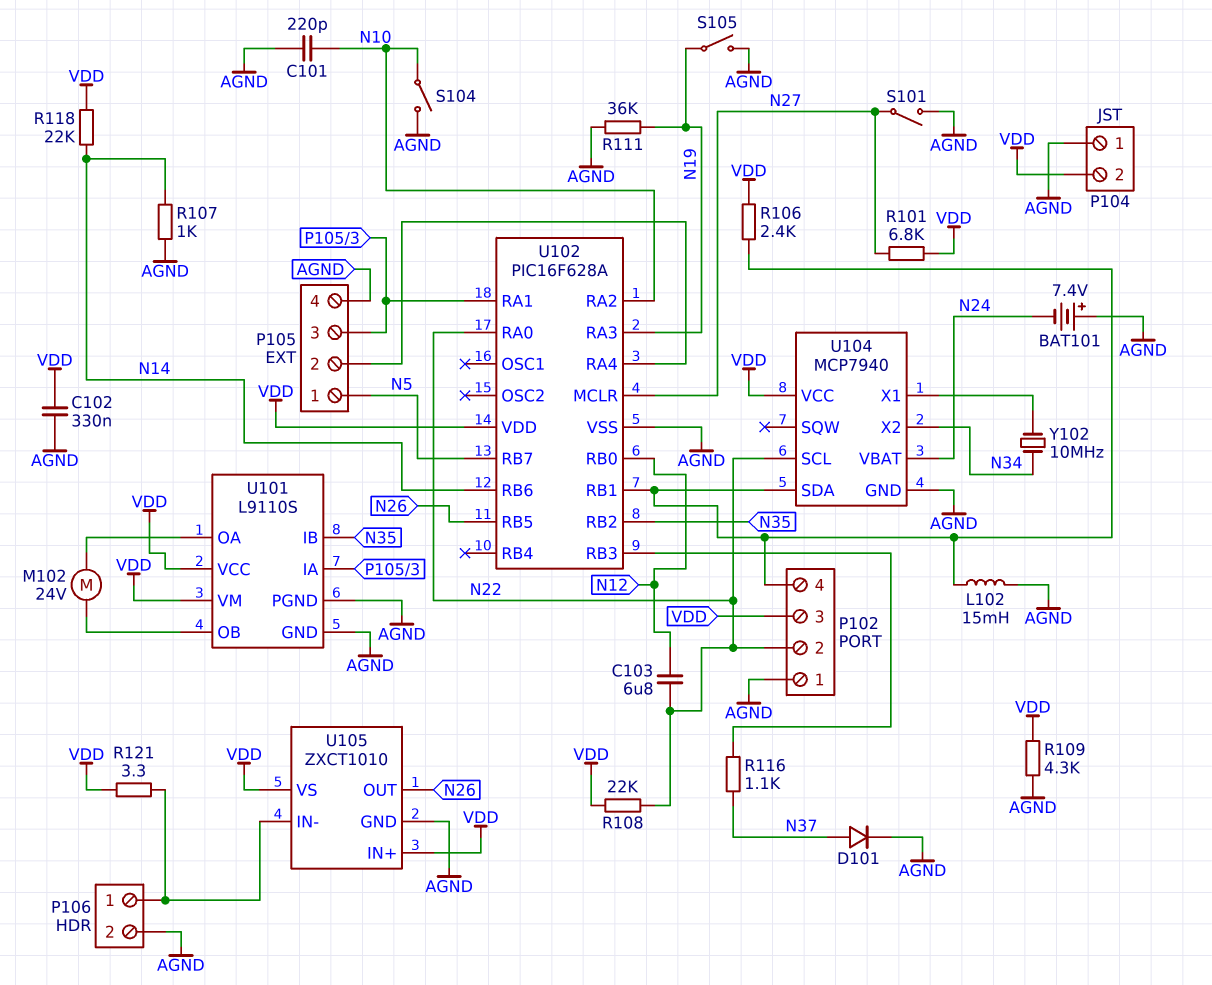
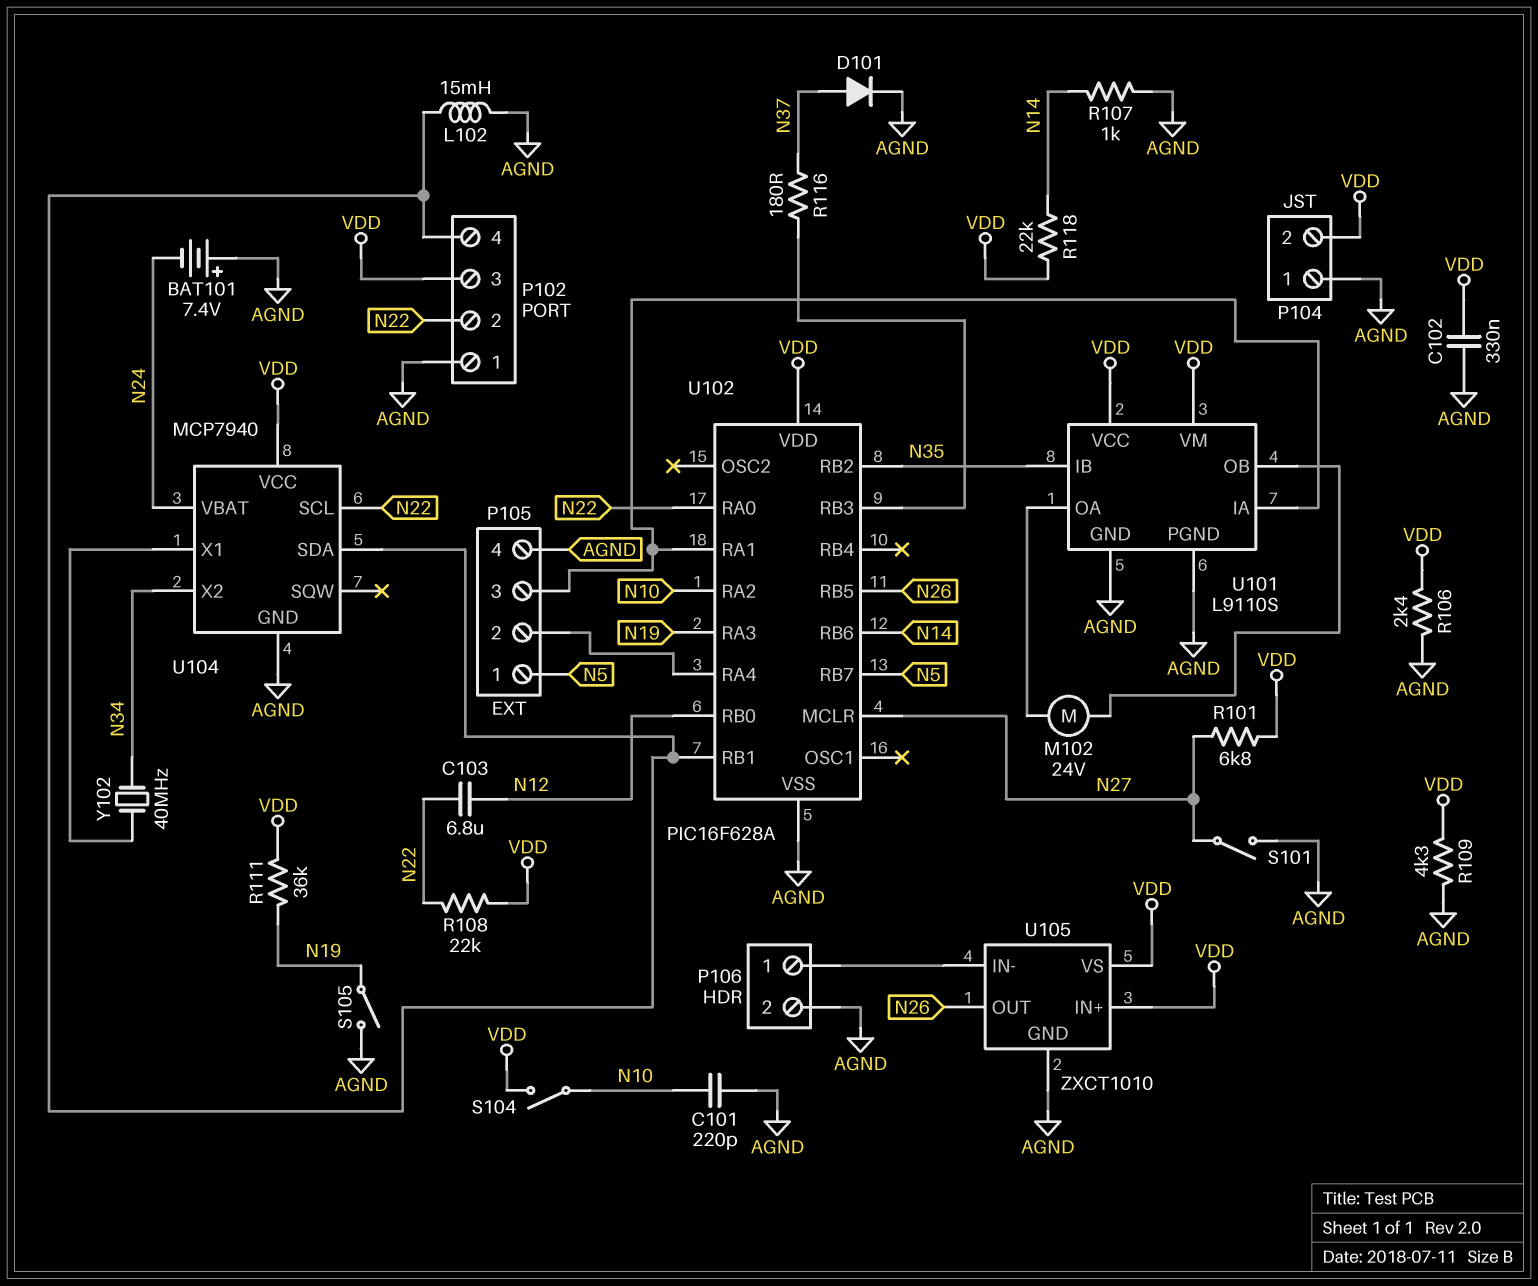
R106: 2.4k (P102/4, VDD) -> 2.4k (AGND, VDD)
R111: 36k (AGND, N19) -> 36k (N19, VDD)
R116: 1.1k (N37, U102/RB3) -> 180 (N37, U102/RB3)
R121: 3.3 (P106/1, VDD) -> none
S104: switch (AGND, N10) -> switch (N10, VDD)
Y102: 10MHz (N34, U104/X1) -> 40MHz (N34, U104/X1)

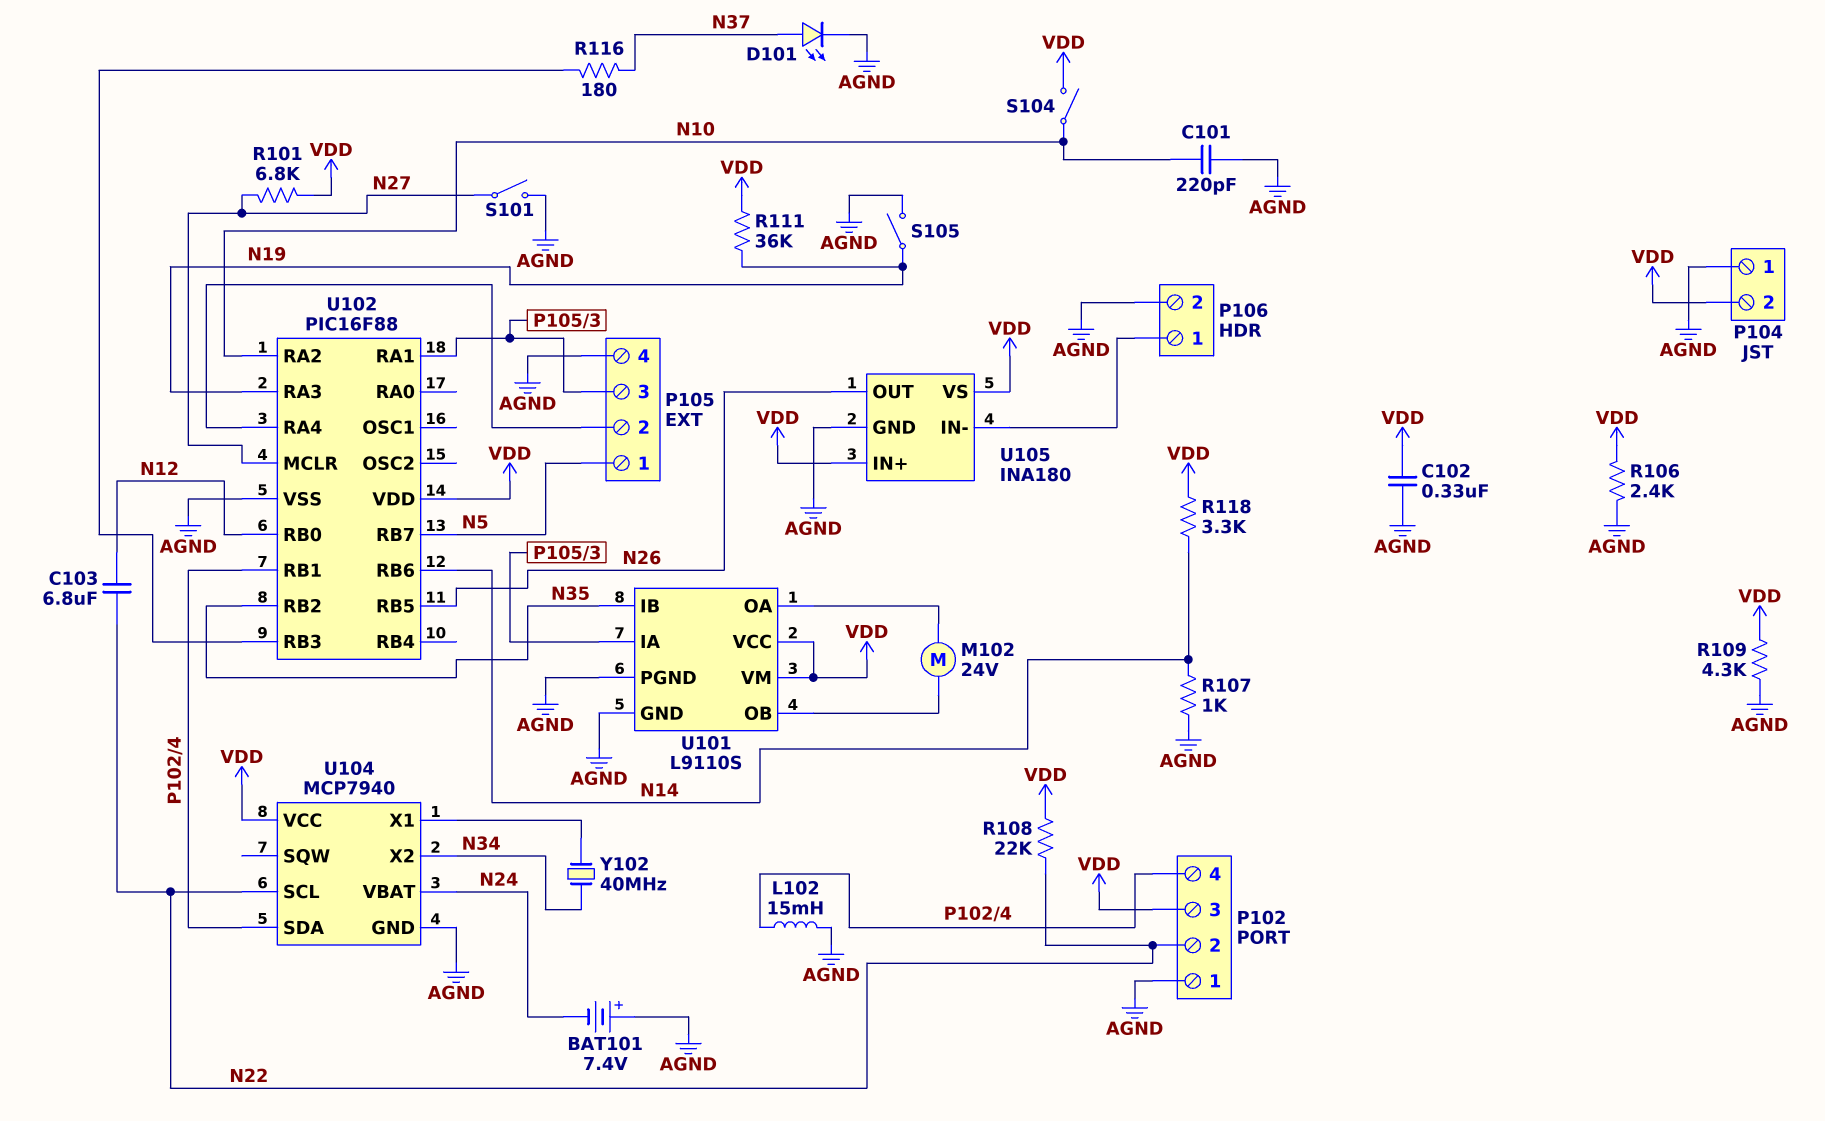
D101: diode (A N37, K AGND) -> LED (A N37, K AGND)
R118: 22k (N14, VDD) -> 3.3k (N14, VDD)
U102: PIC16F628A -> PIC16F88
U102 pin RA0: N22 -> none
U105: ZXCT1010 -> INA180

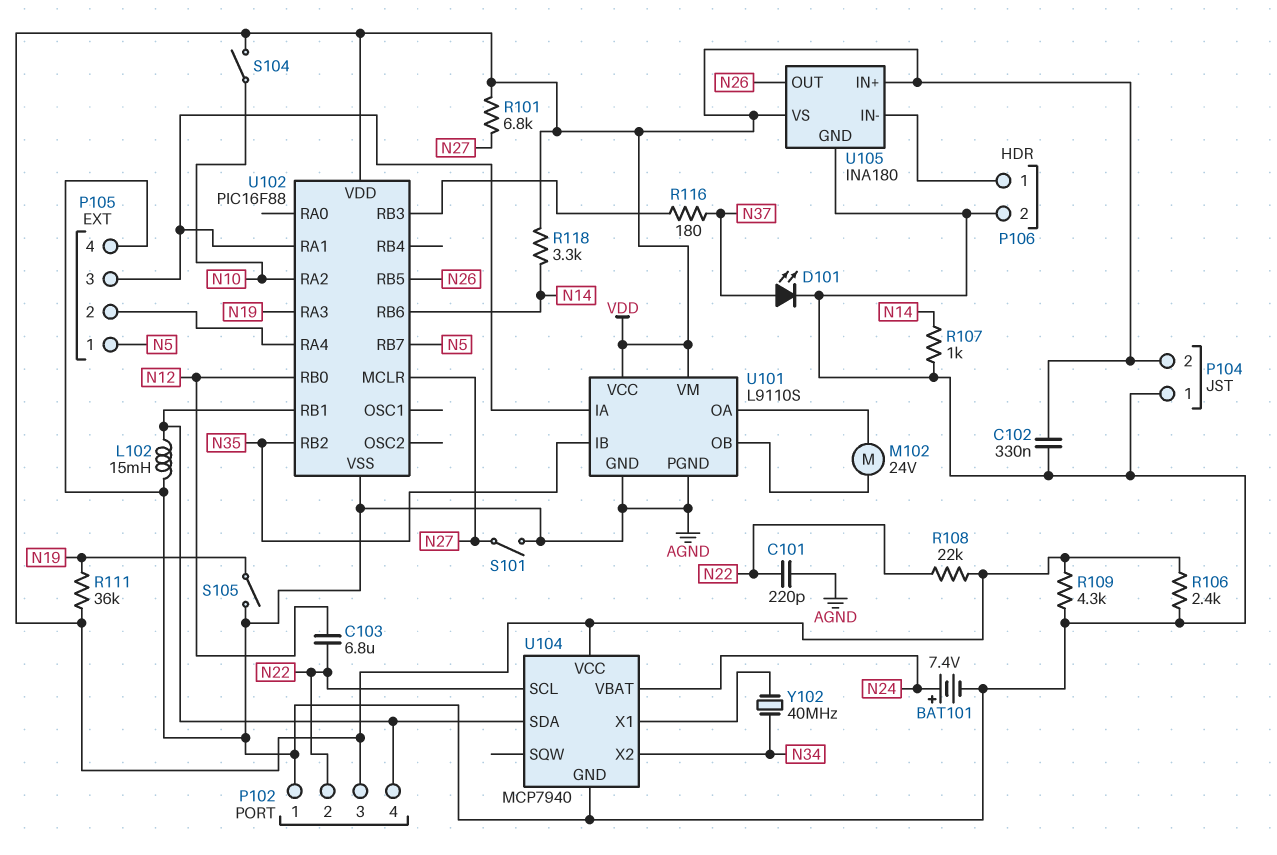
BAT101: 7.4V (plus AGND, minus N24) -> 7.4V (plus N24, minus AGND)
C101: 220pF (AGND, N10) -> 220pF (AGND, N22)

